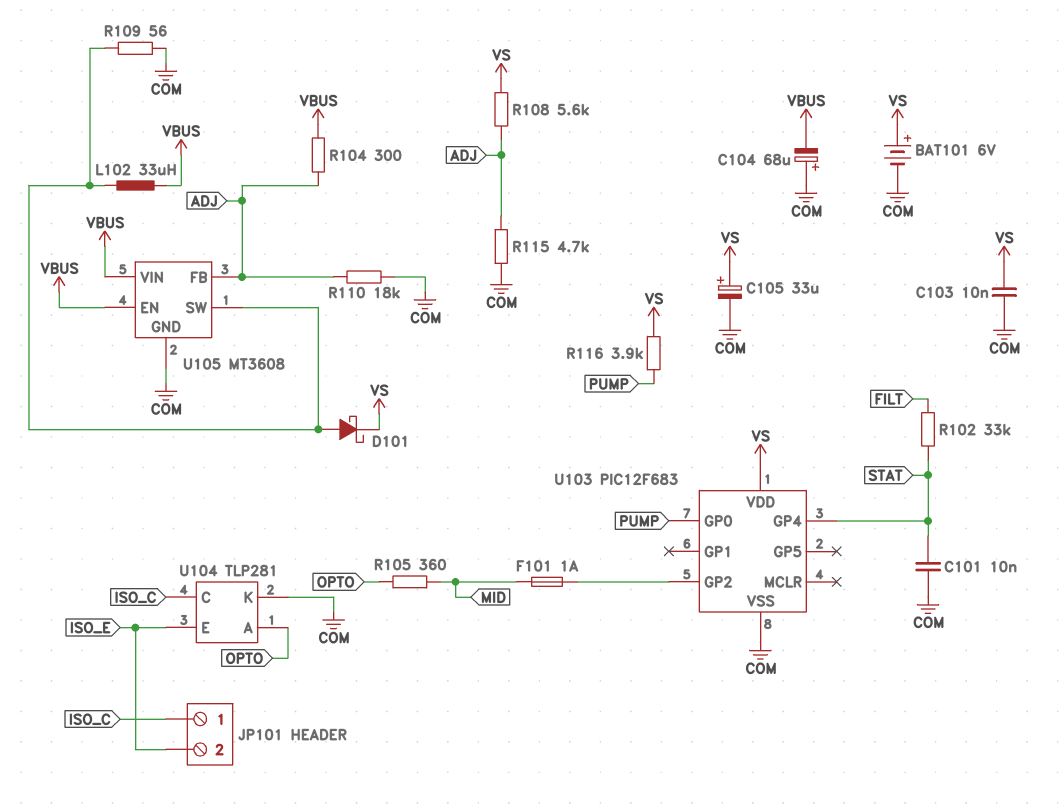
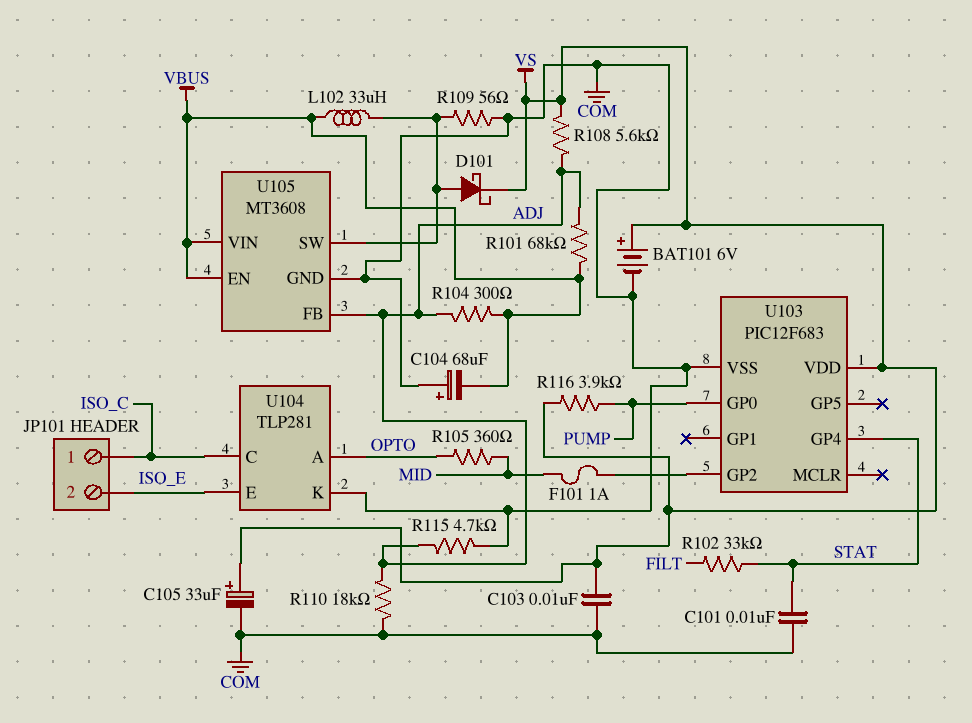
R101: none -> 68k (ADJ, VBUS)

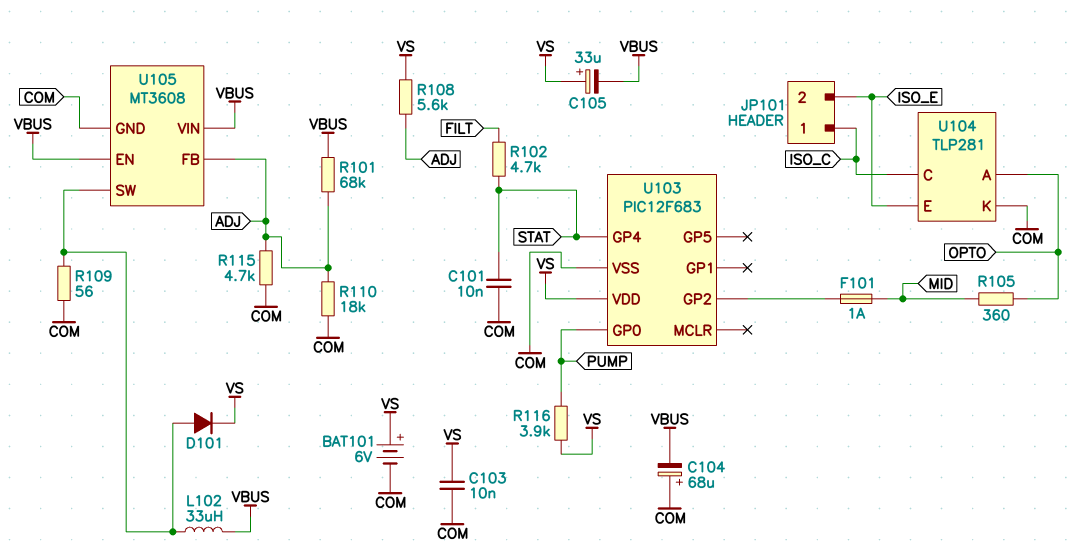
C105: 33uF (plus VS, minus COM) -> 33uF (plus VS, minus VBUS)
D101: schottky (A U105/SW, K VS) -> diode (A U105/SW, K VS)
R102: 33k (FILT, STAT) -> 4.7k (FILT, STAT)
R104: 300 (ADJ, VBUS) -> none

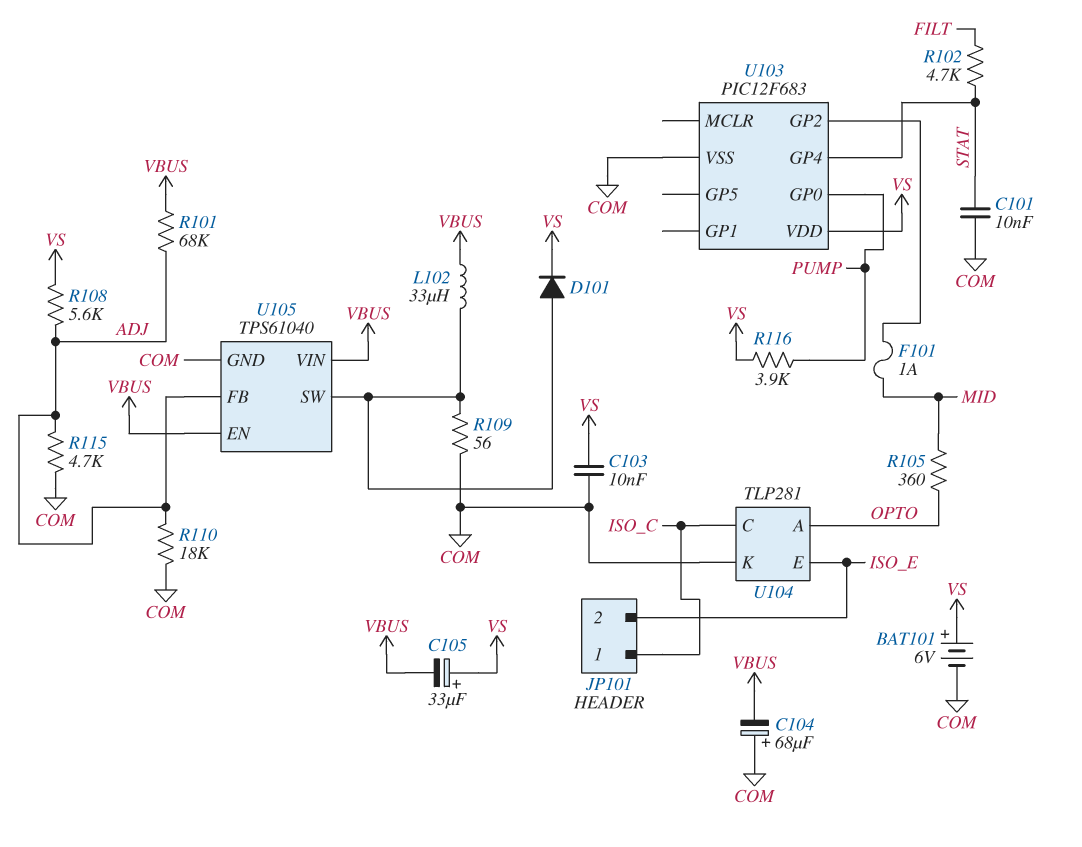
U105: MT3608 -> TPS61040

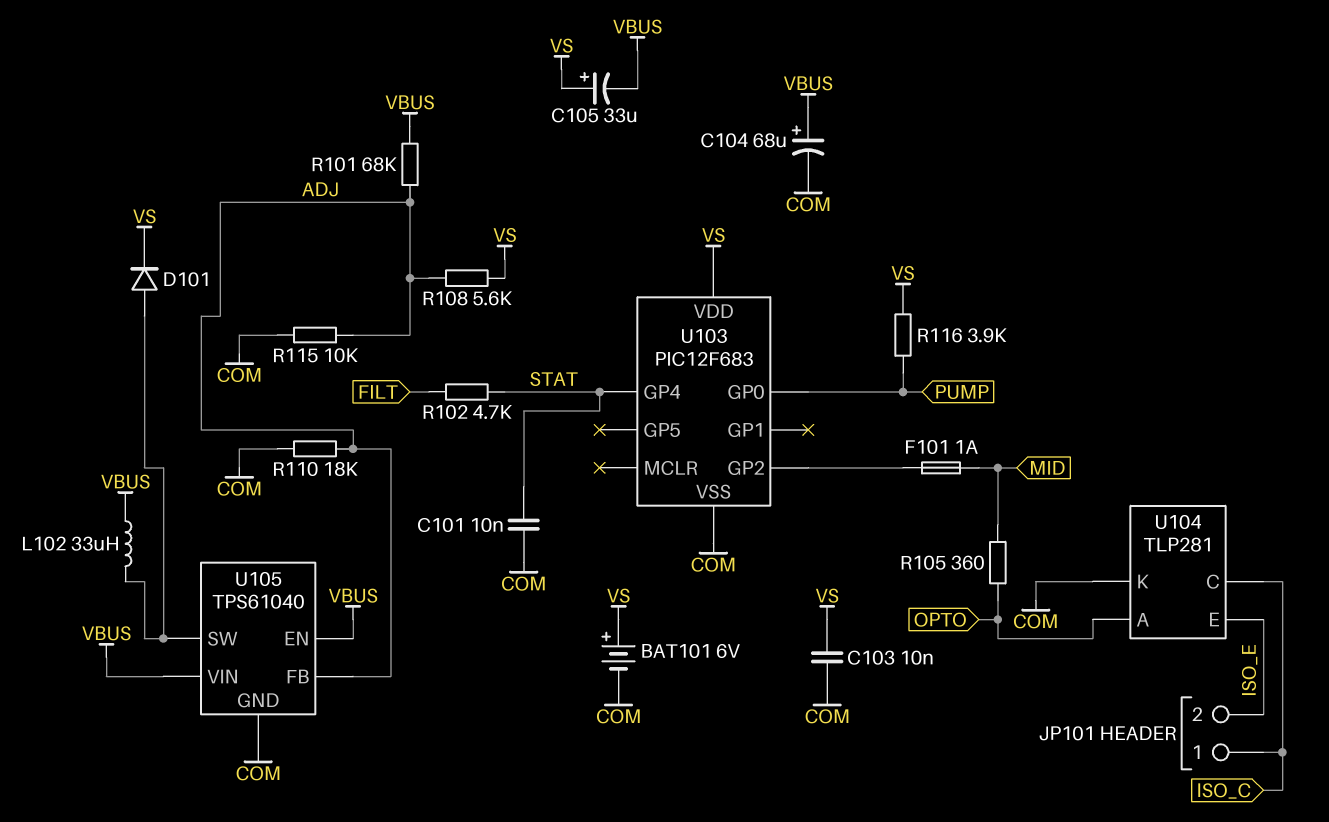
C104: 68uF (plus COM, minus VBUS) -> 68uF (plus VBUS, minus COM)
R109: 56 (COM, U105/SW) -> none
R115: 4.7k (ADJ, COM) -> 10k (ADJ, COM)

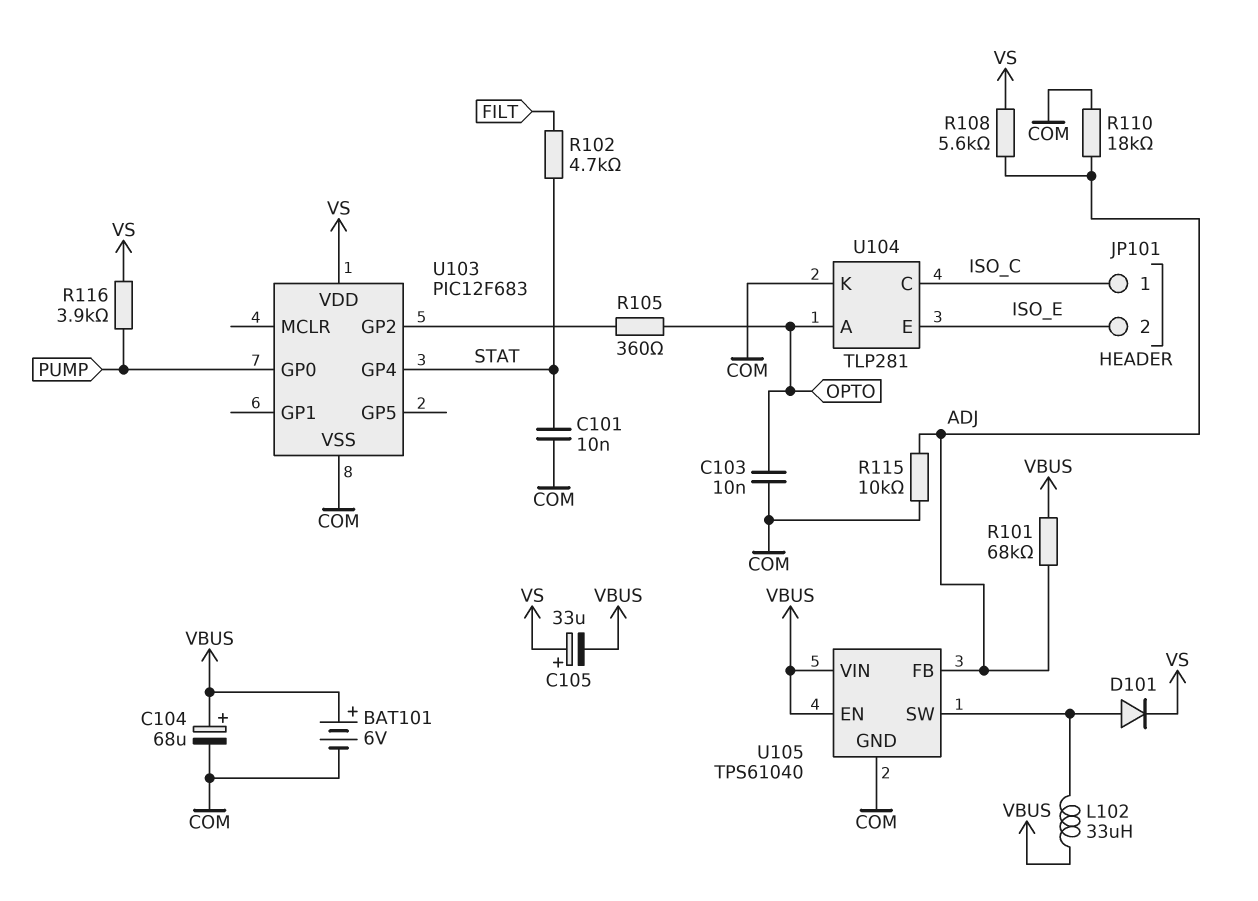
BAT101: 6V (plus VS, minus COM) -> 6V (plus VBUS, minus COM)
C103: 10nF (COM, VS) -> 10nF (COM, OPTO)
F101: 1A (MID, U103/GP2) -> none
R105: 360 (MID, OPTO) -> 360 (OPTO, U103/GP2)

